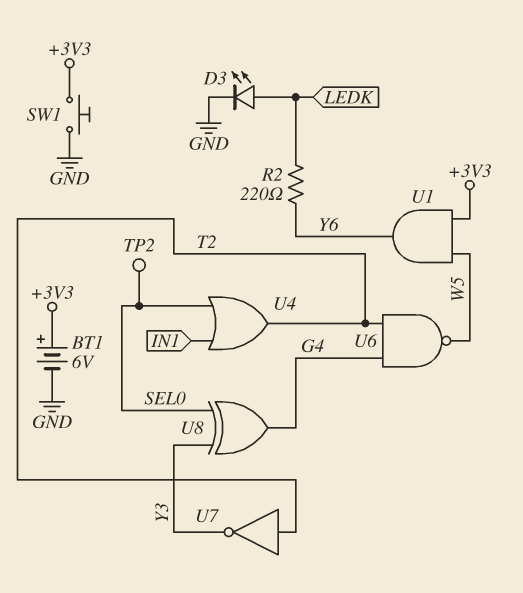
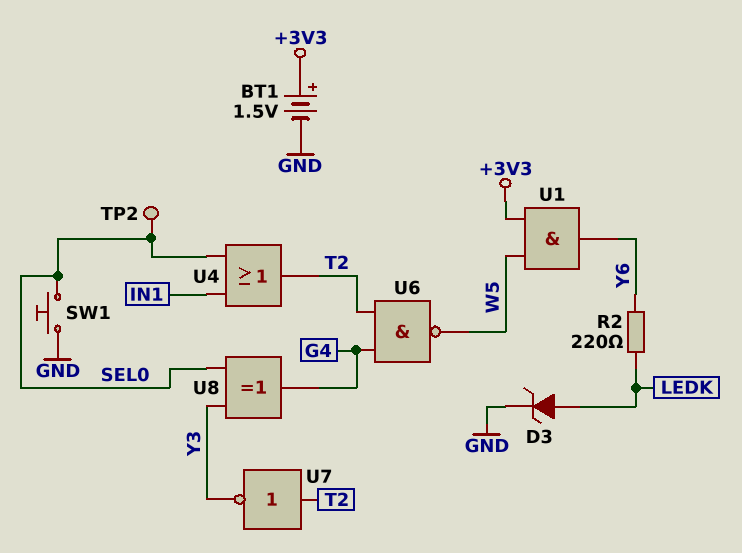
BT1: 6V (plus +3V3, minus GND) -> 1.5V (plus +3V3, minus GND)
D3: LED (A LEDK, K GND) -> zener (A LEDK, K GND)
SW1: button (+3V3, GND) -> button (GND, SEL0)

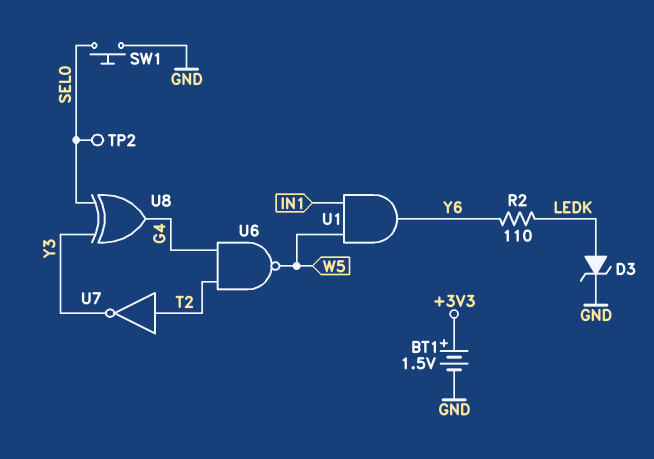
R2: 220 (LEDK, Y6) -> 110 (LEDK, Y6)
U1: AND (in +3V3, in W5, out Y6) -> AND (in IN1, in W5, out Y6)
U4: OR (in IN1, in SEL0, out T2) -> none

